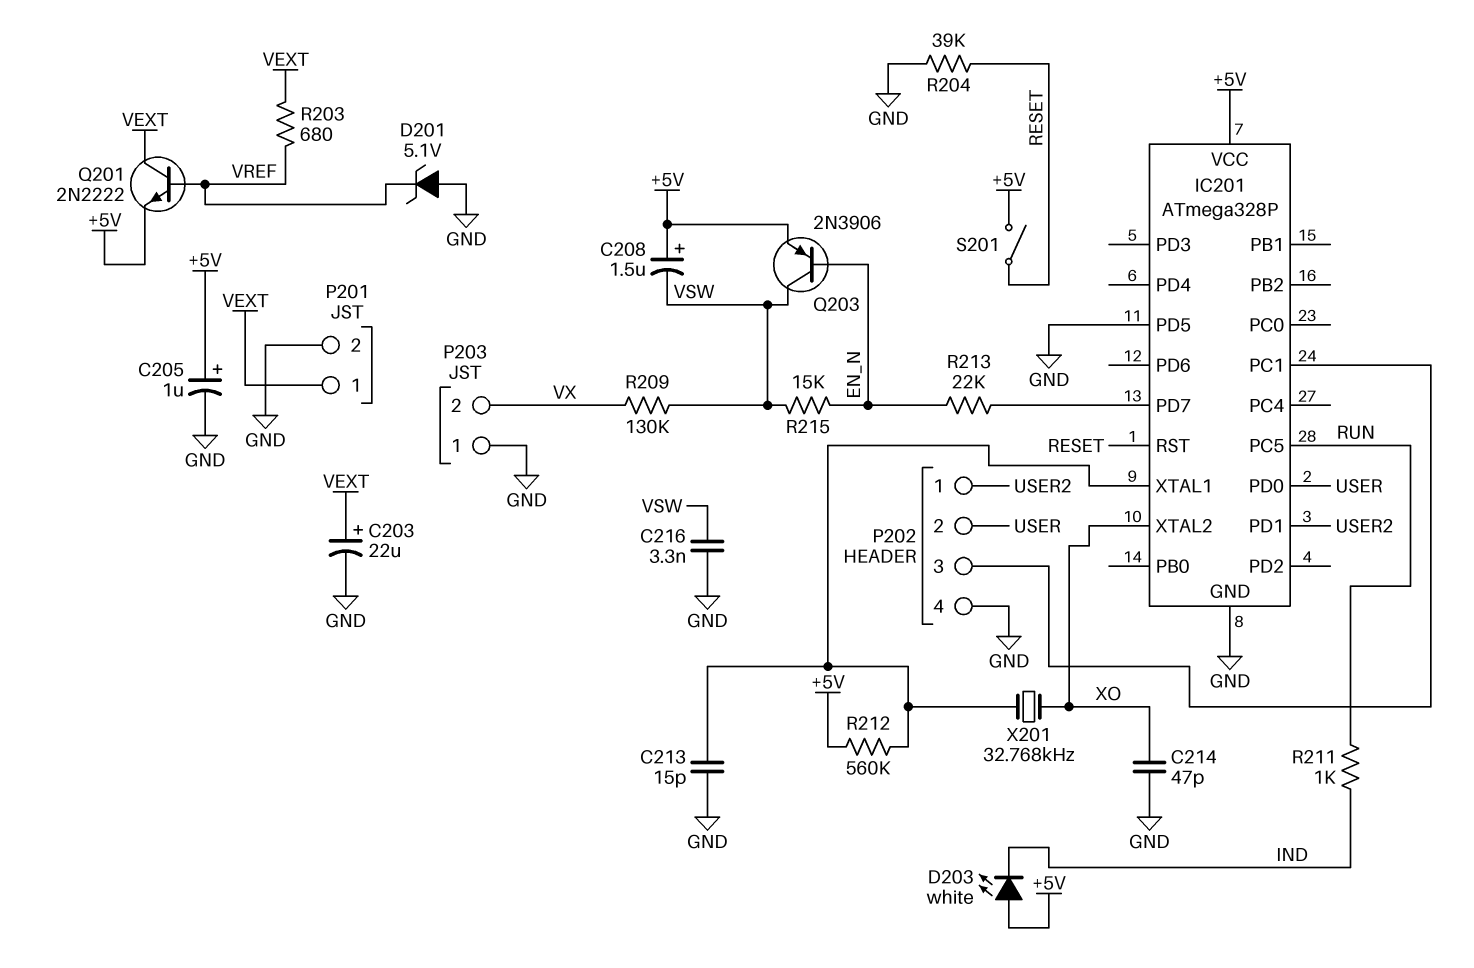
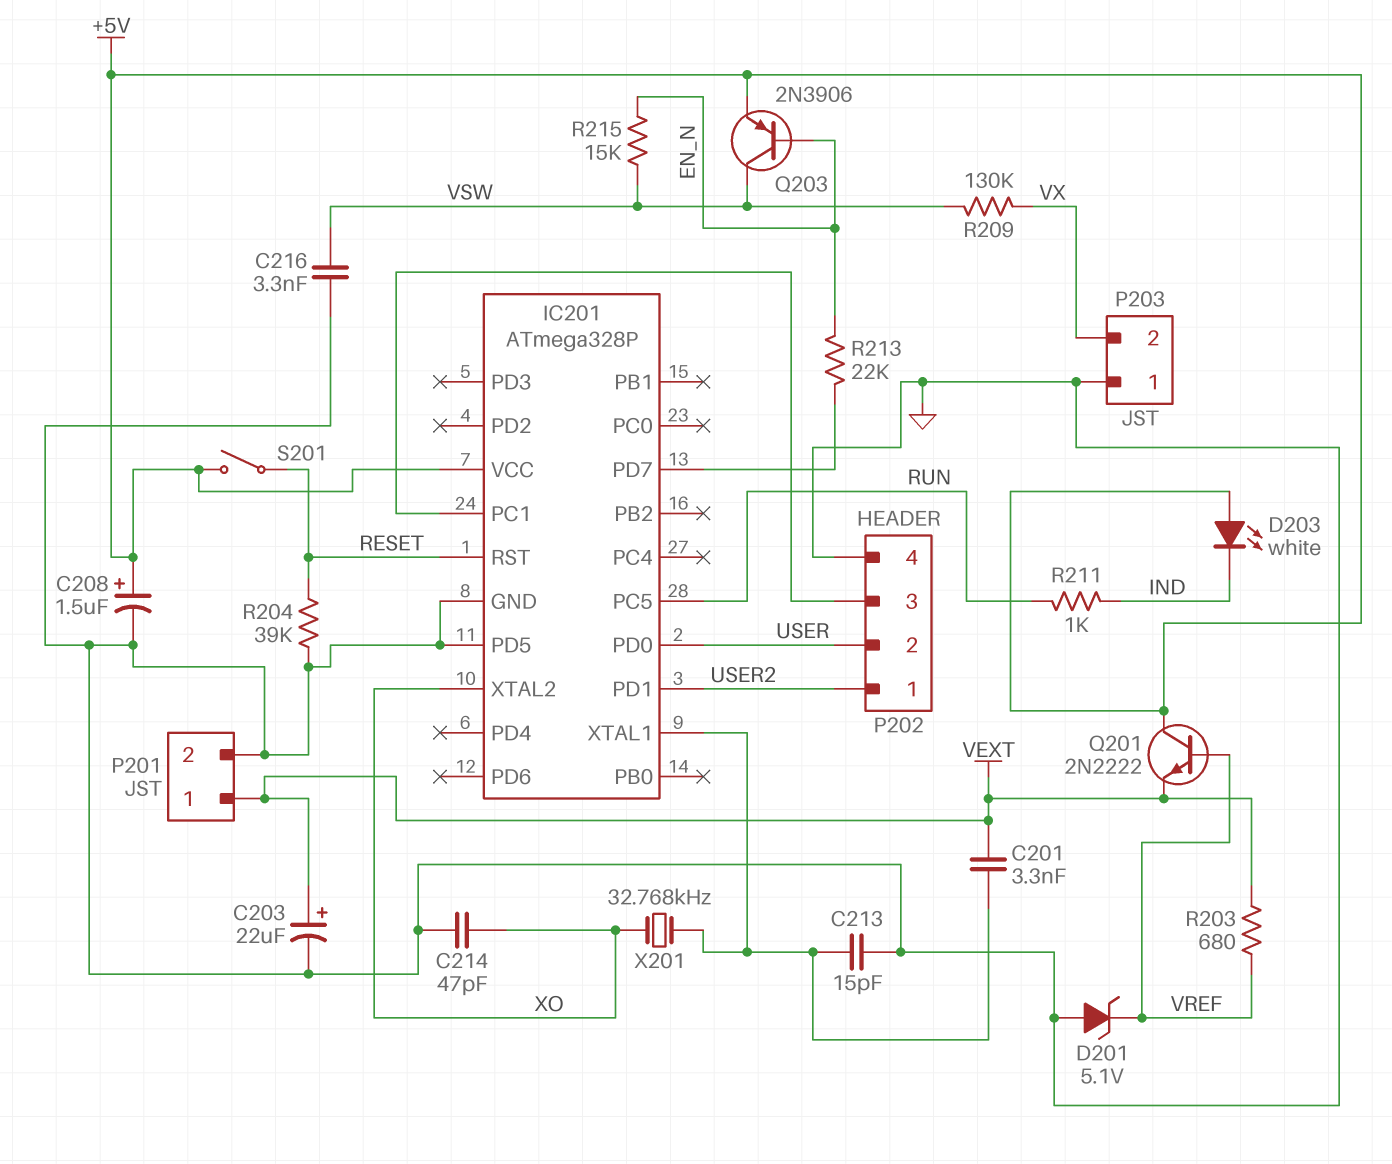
C201: none -> 3.3nF (IC201/XTAL1, VEXT)
C205: 1uF (plus +5V, minus GND) -> none
C208: 1.5uF (plus +5V, minus VSW) -> 1.5uF (plus +5V, minus GND)
Q201: NPN 2N2222 (B VREF, C VEXT, E +5V) -> NPN 2N2222 (B VREF, C +5V, E VEXT)
R212: 560k (+5V, IC201/XTAL1) -> none

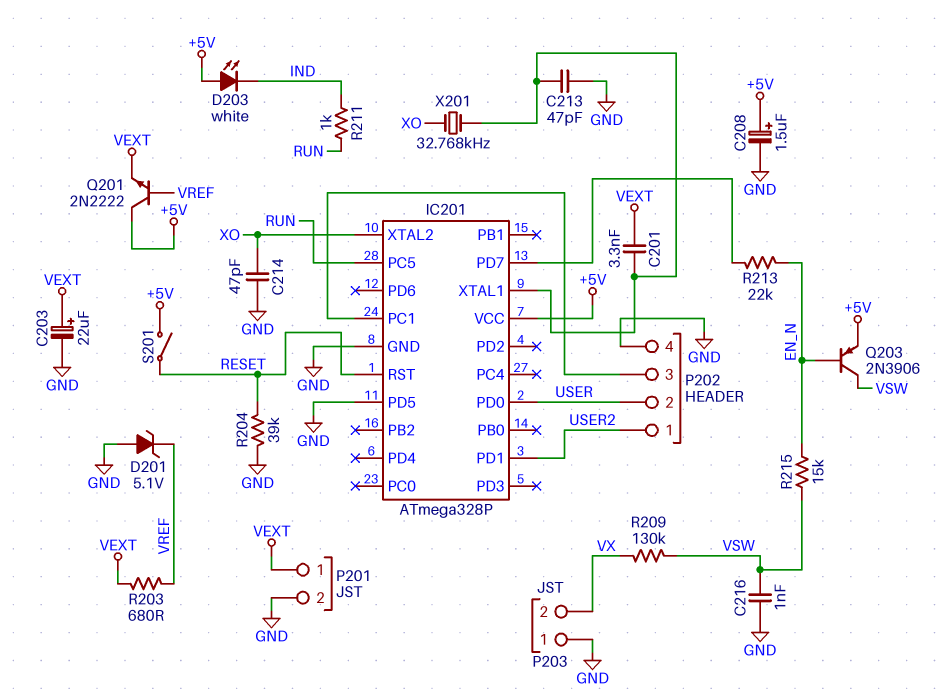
C213: 15pF (GND, IC201/XTAL1) -> 47pF (GND, IC201/XTAL1)
C216: 3.3nF (GND, VSW) -> 1nF (GND, VSW)

